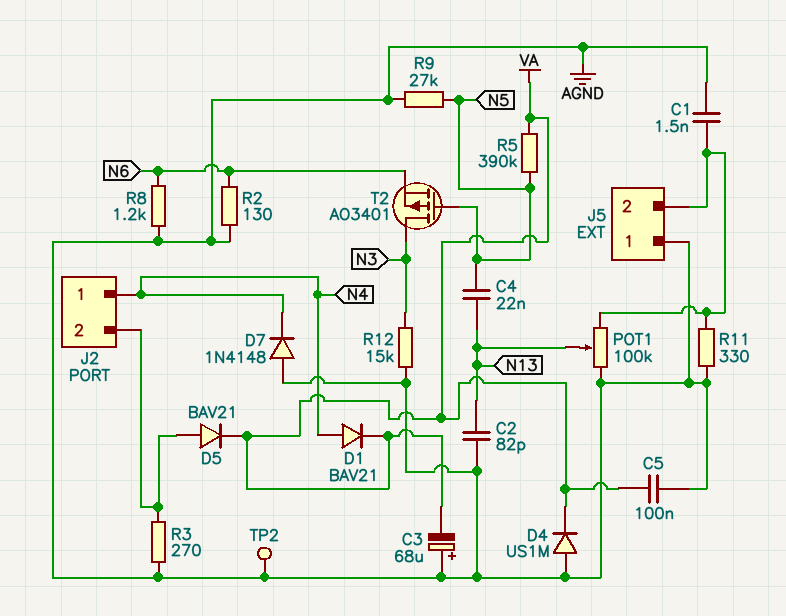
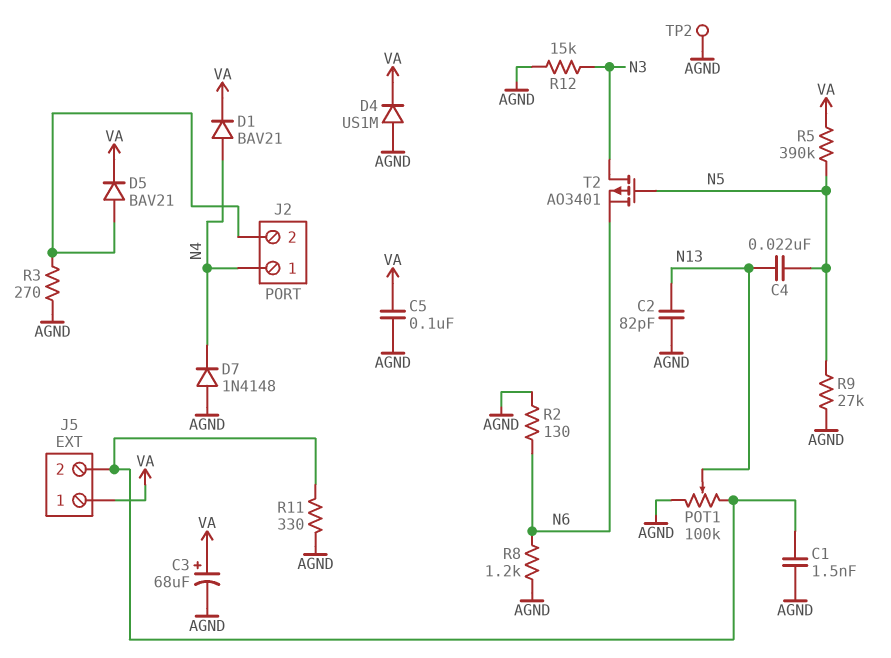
C3: 68uF (plus AGND, minus VA) -> 68uF (plus VA, minus AGND)
J5 pin 1: AGND -> VA

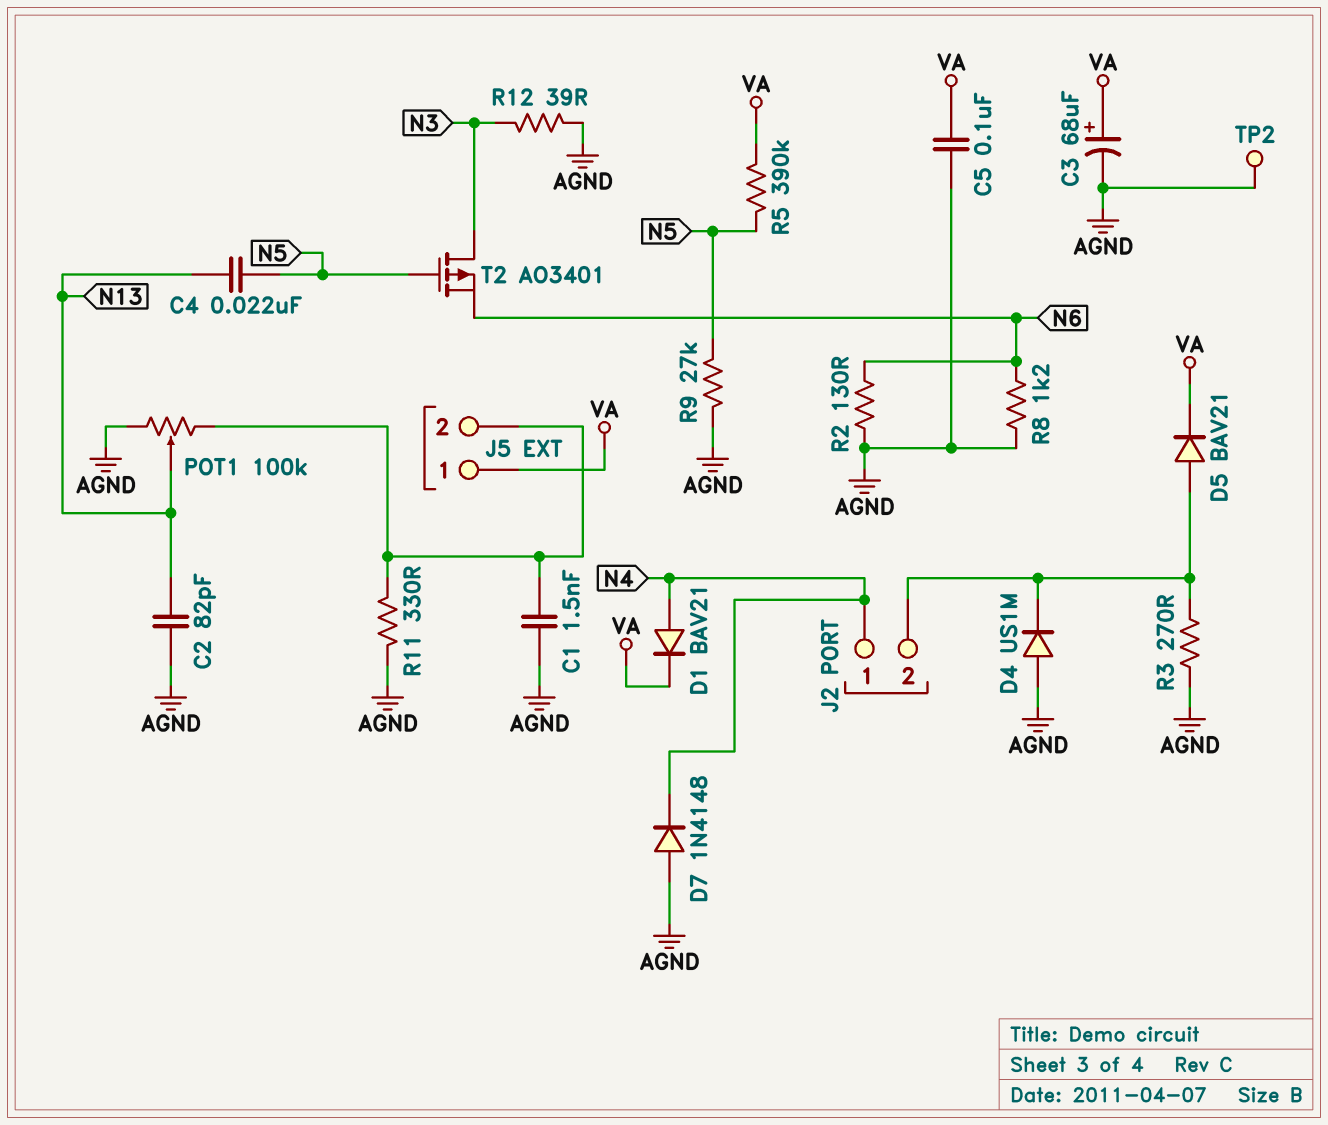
D4: diode US1M (A AGND, K VA) -> diode US1M (A AGND, K J2/2)
R12: 15k (AGND, N3) -> 39 (AGND, N3)

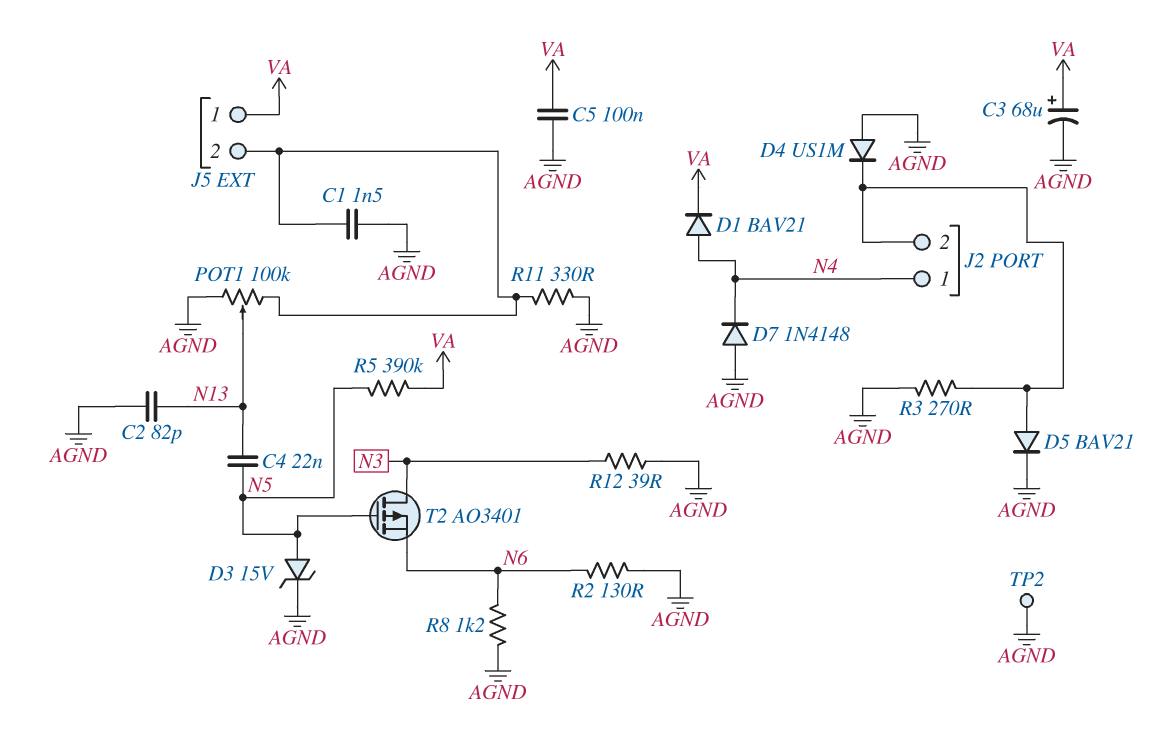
D3: none -> zener 15V (A N5, K AGND)
D5: diode BAV21 (A J2/2, K VA) -> diode BAV21 (A J2/2, K AGND)
R9: 27k (AGND, N5) -> none

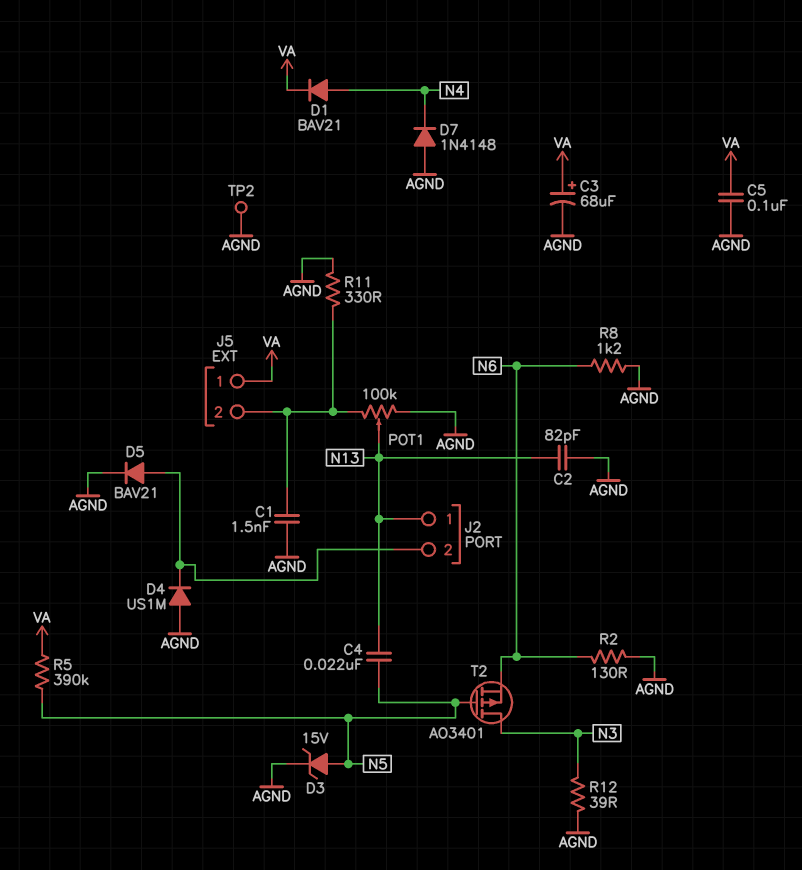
J2 pin 1: N4 -> N13
R3: 270 (AGND, J2/2) -> none

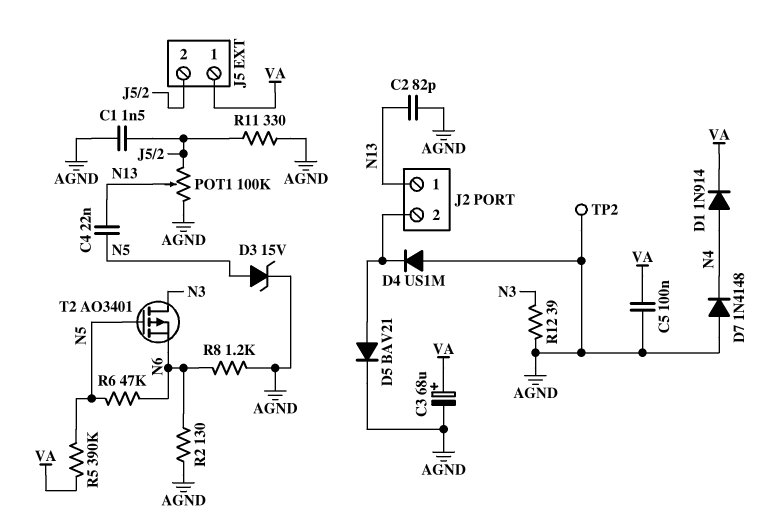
D1: diode BAV21 (A N4, K VA) -> diode 1N914 (A N4, K VA)
R6: none -> 47k (N5, N6)

